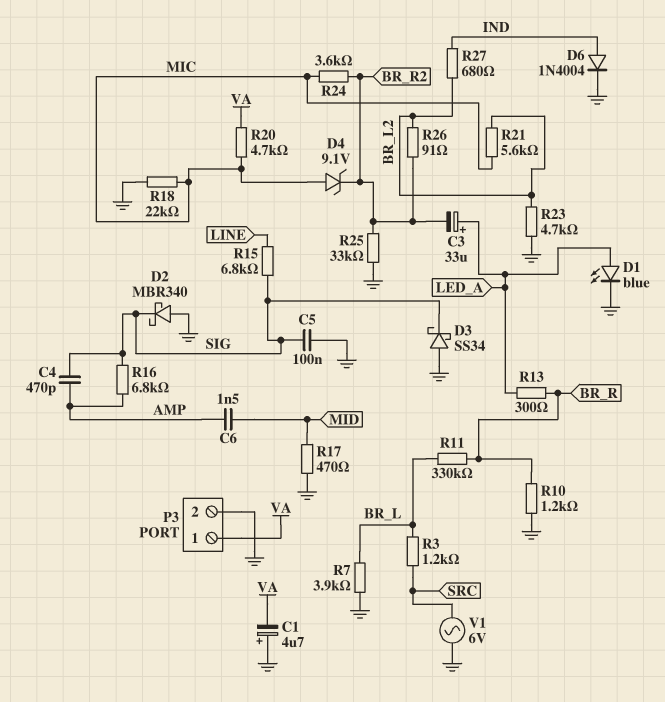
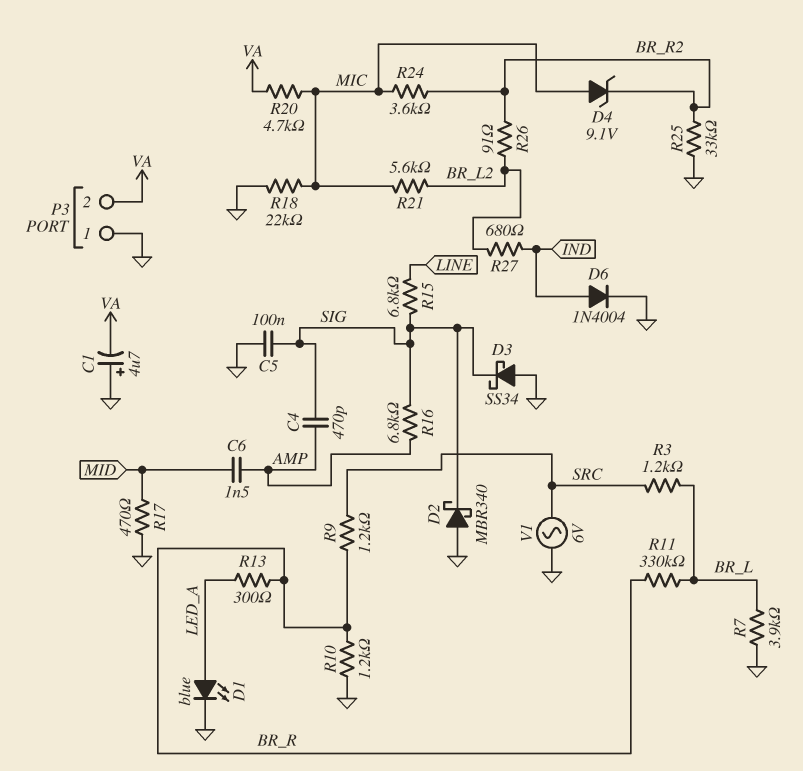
C3: 33uF (plus LED_A, minus BR_R2) -> none
P3 pin 1: VA -> GND
P3 pin 2: GND -> VA
R9: none -> 1.2k (BR_R, SRC)
R23: 4.7k (BR_L2, GND) -> none

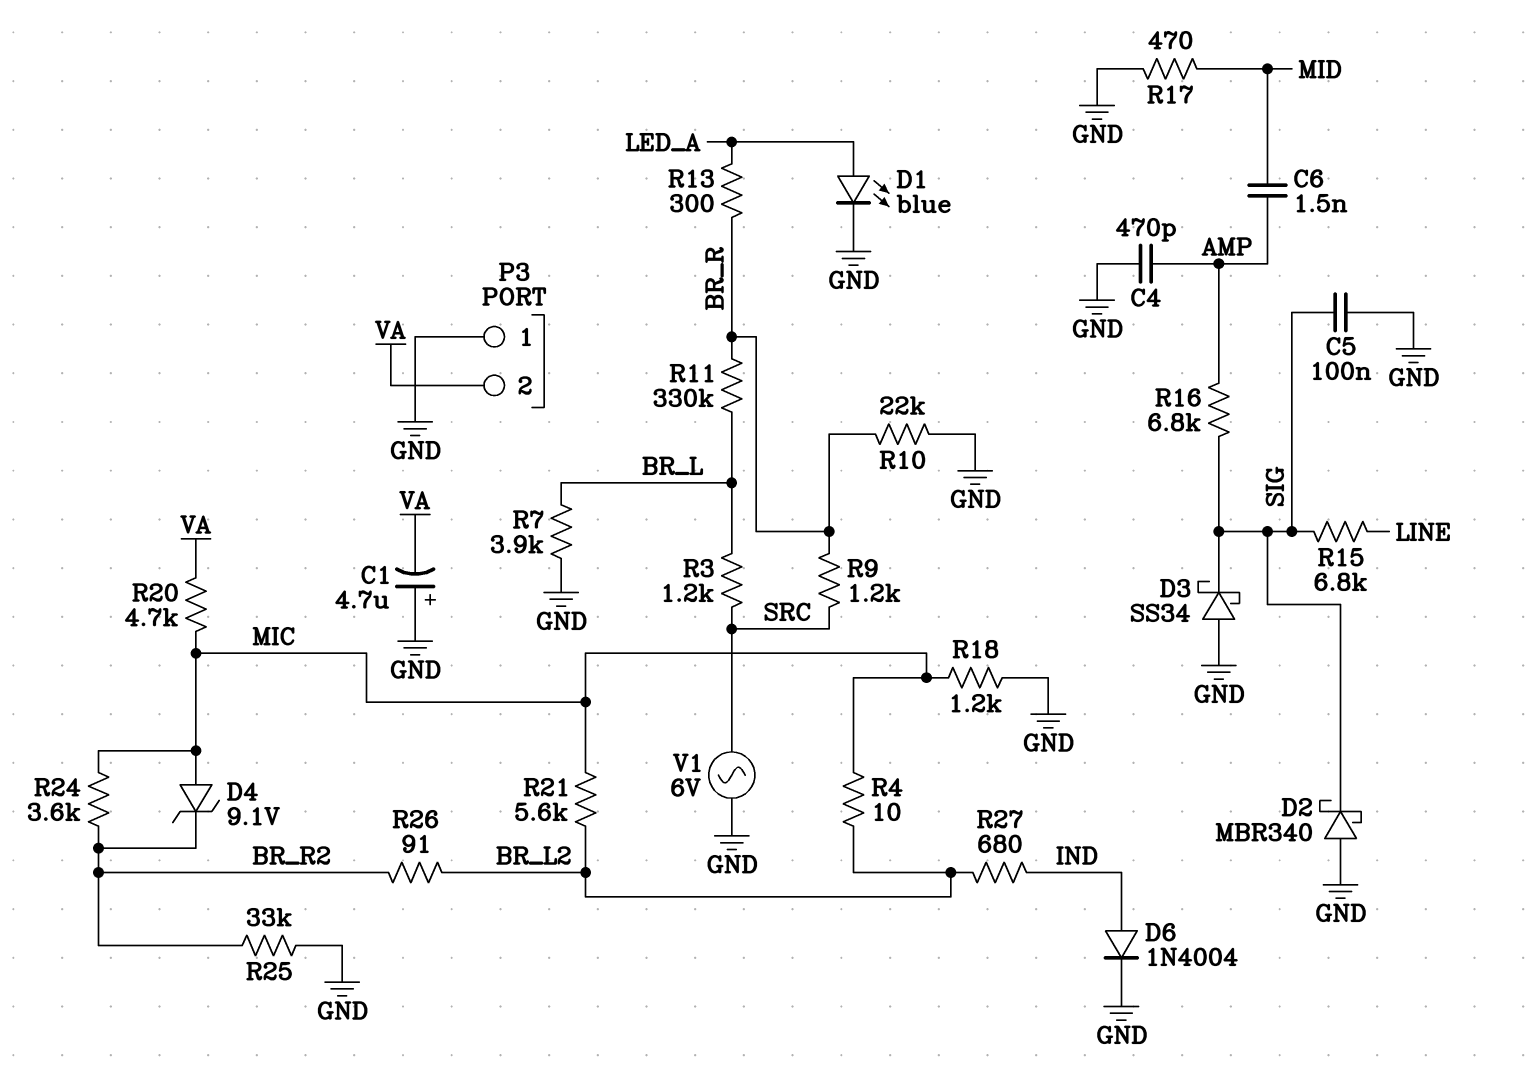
C4: 470pF (AMP, SIG) -> 470pF (AMP, GND)
R4: none -> 10 (BR_L2, MIC)
R10: 1.2k (BR_R, GND) -> 22k (BR_R, GND)
R18: 22k (GND, MIC) -> 1.2k (GND, MIC)

